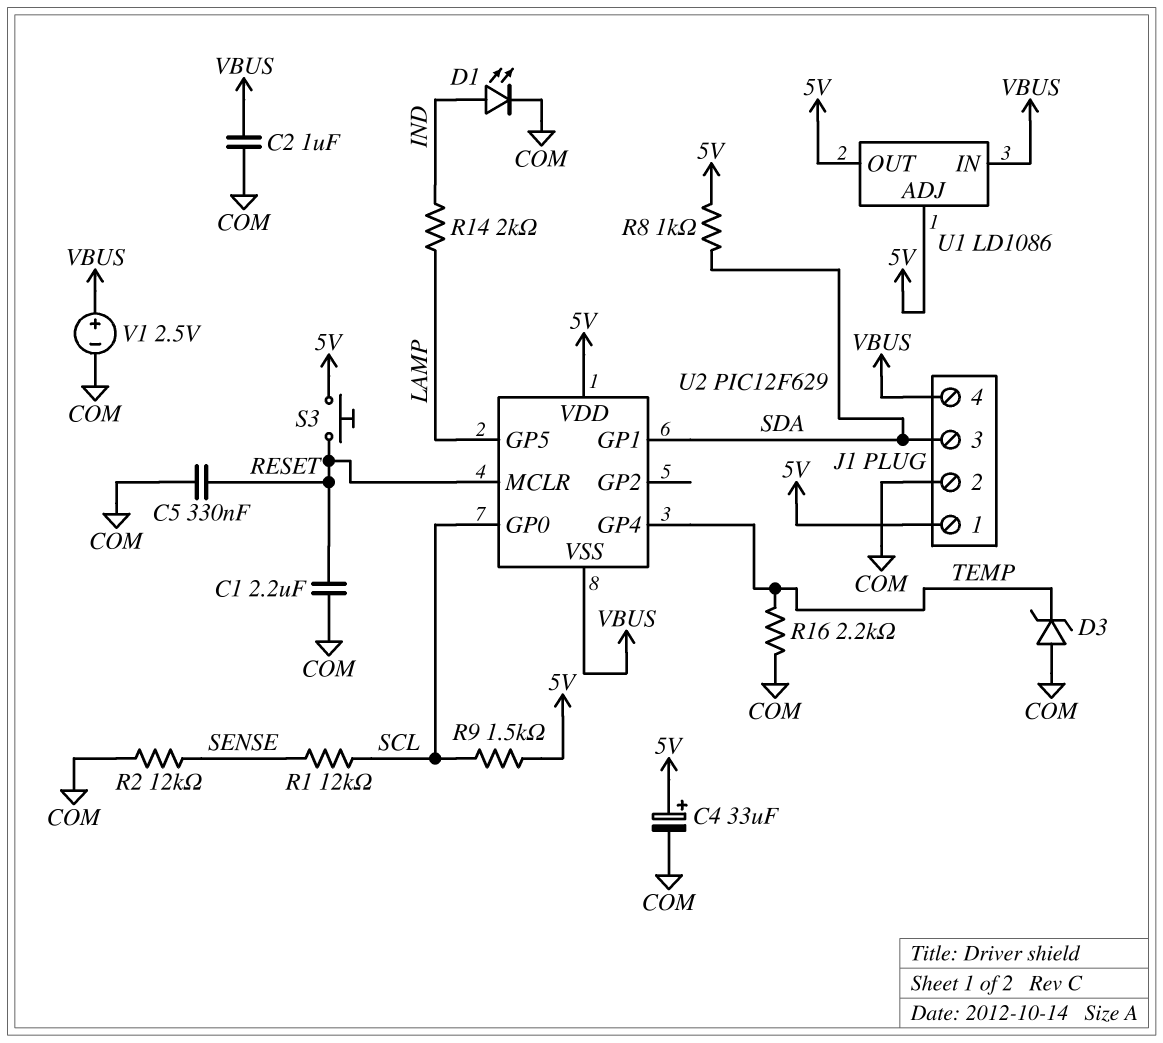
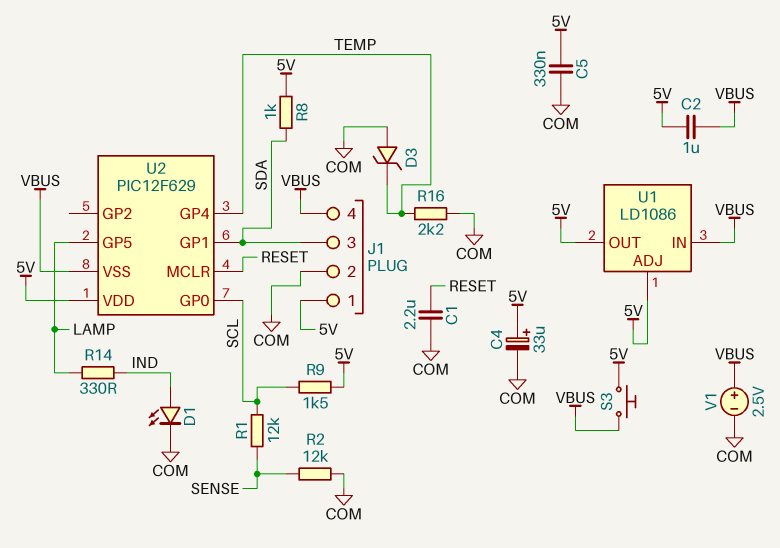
C2: 1uF (COM, VBUS) -> 1uF (5V, VBUS)
C5: 330nF (COM, RESET) -> 330nF (5V, COM)
R14: 2k (IND, LAMP) -> 330 (IND, LAMP)
S3: button (5V, RESET) -> button (5V, VBUS)

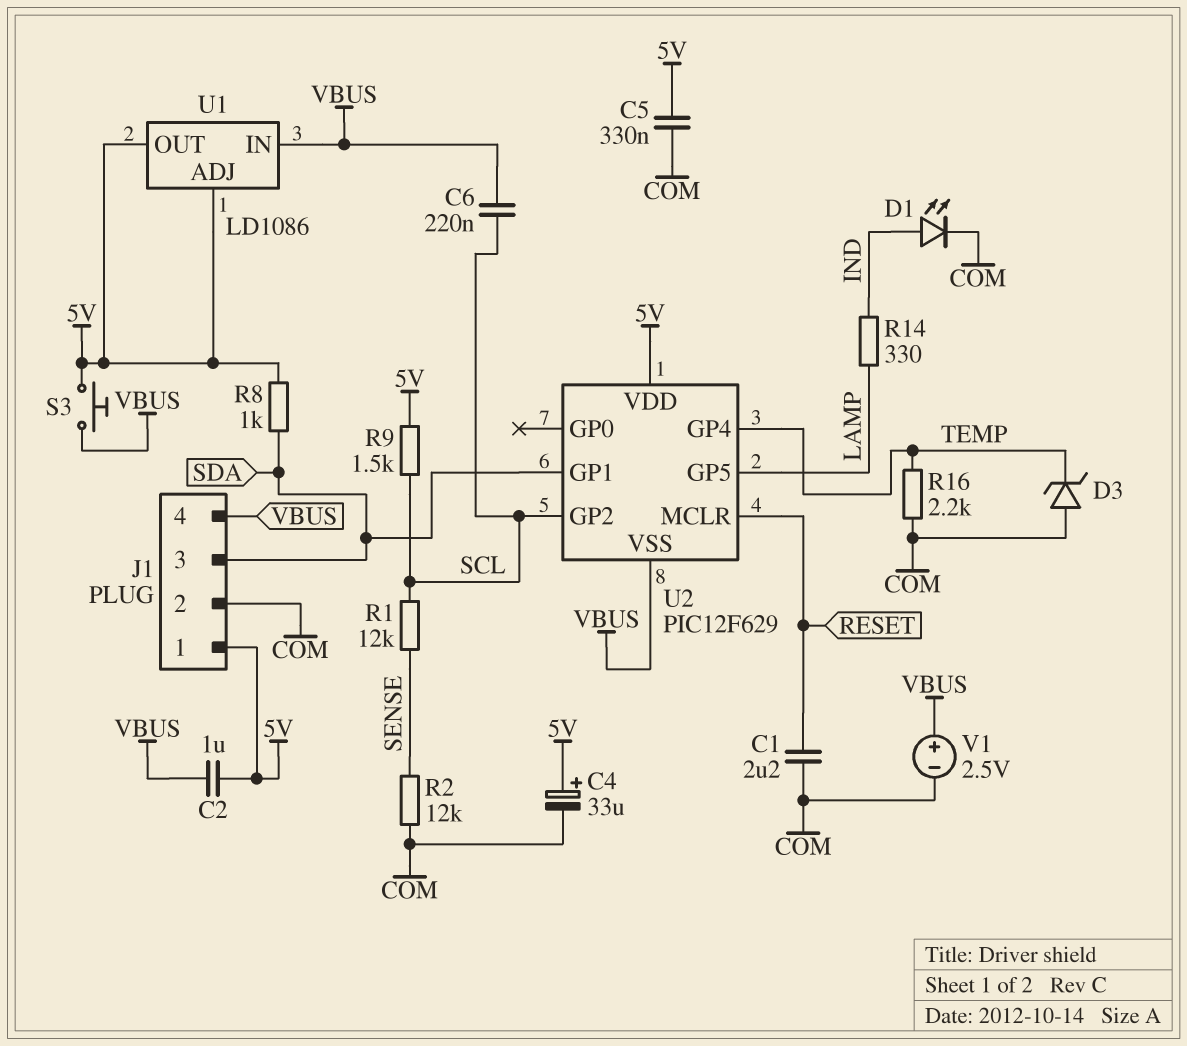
C6: none -> 220nF (SCL, VBUS)
U2 pin GP0: SCL -> none
U2 pin GP2: none -> SCL

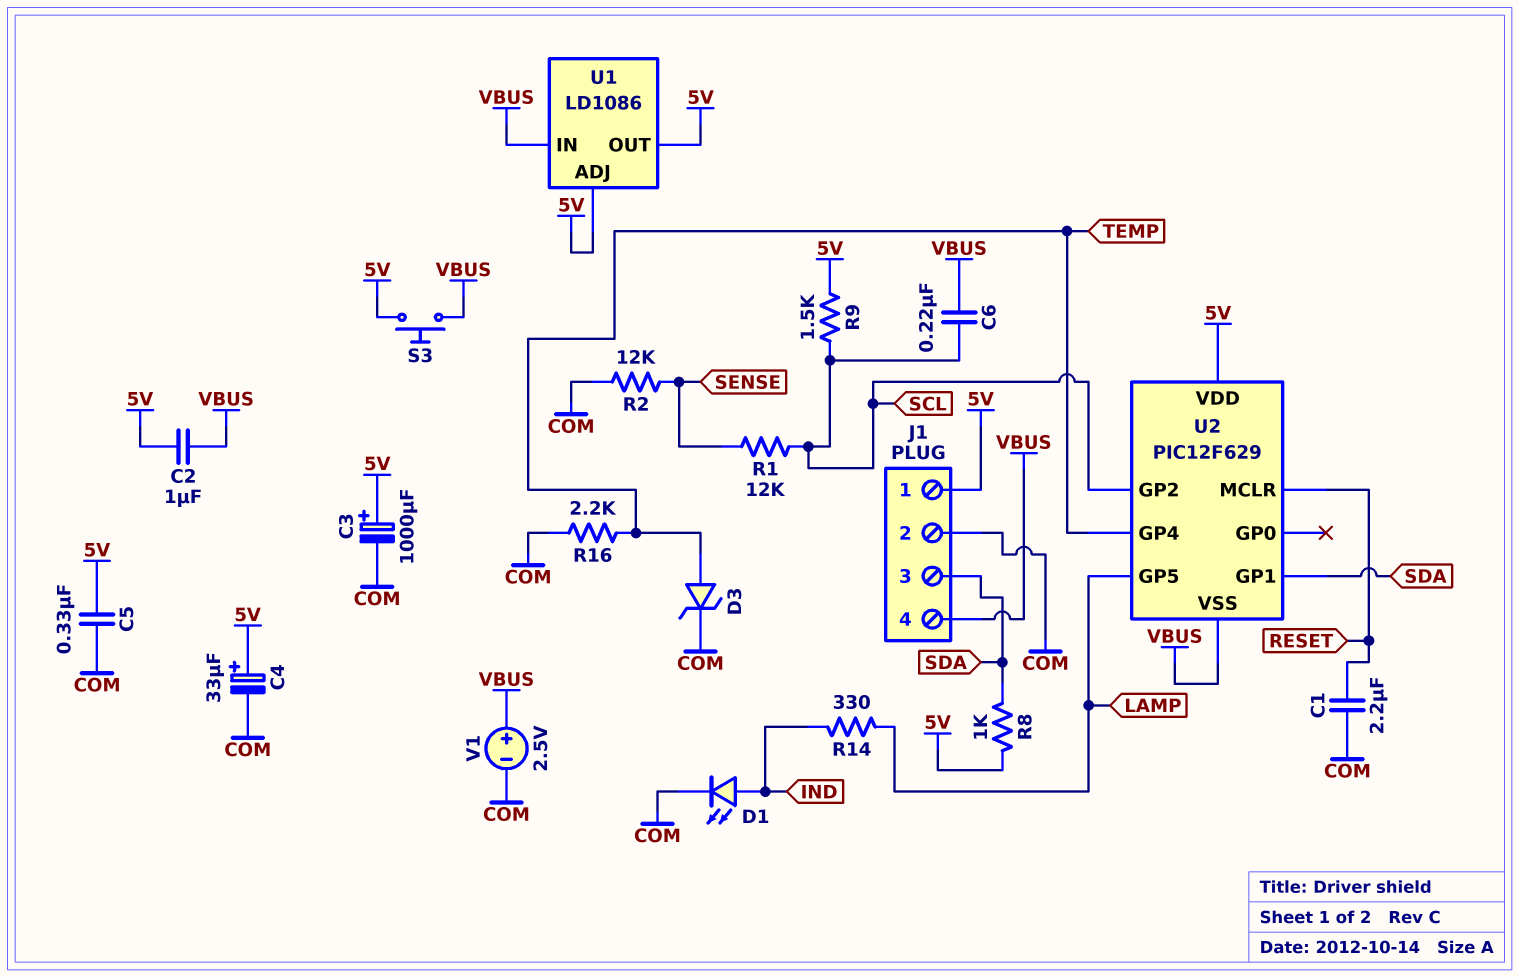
C3: none -> 1000uF (plus 5V, minus COM)
D3: zener (A COM, K TEMP) -> zener (A TEMP, K COM)

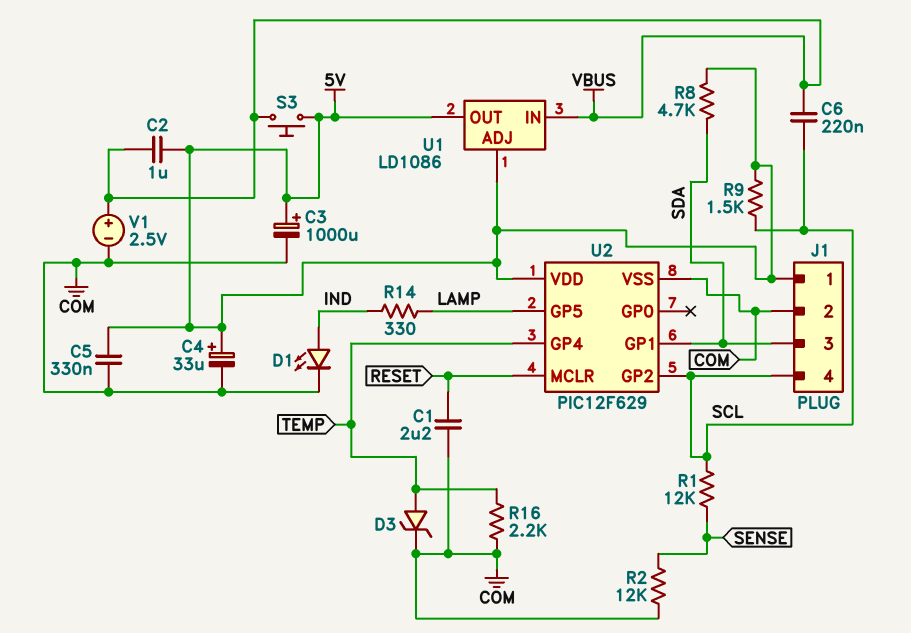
J1 pin 4: VBUS -> SCL
R8: 1k (5V, SDA) -> 4.7k (5V, SDA)
U2 pin VSS: VBUS -> COM

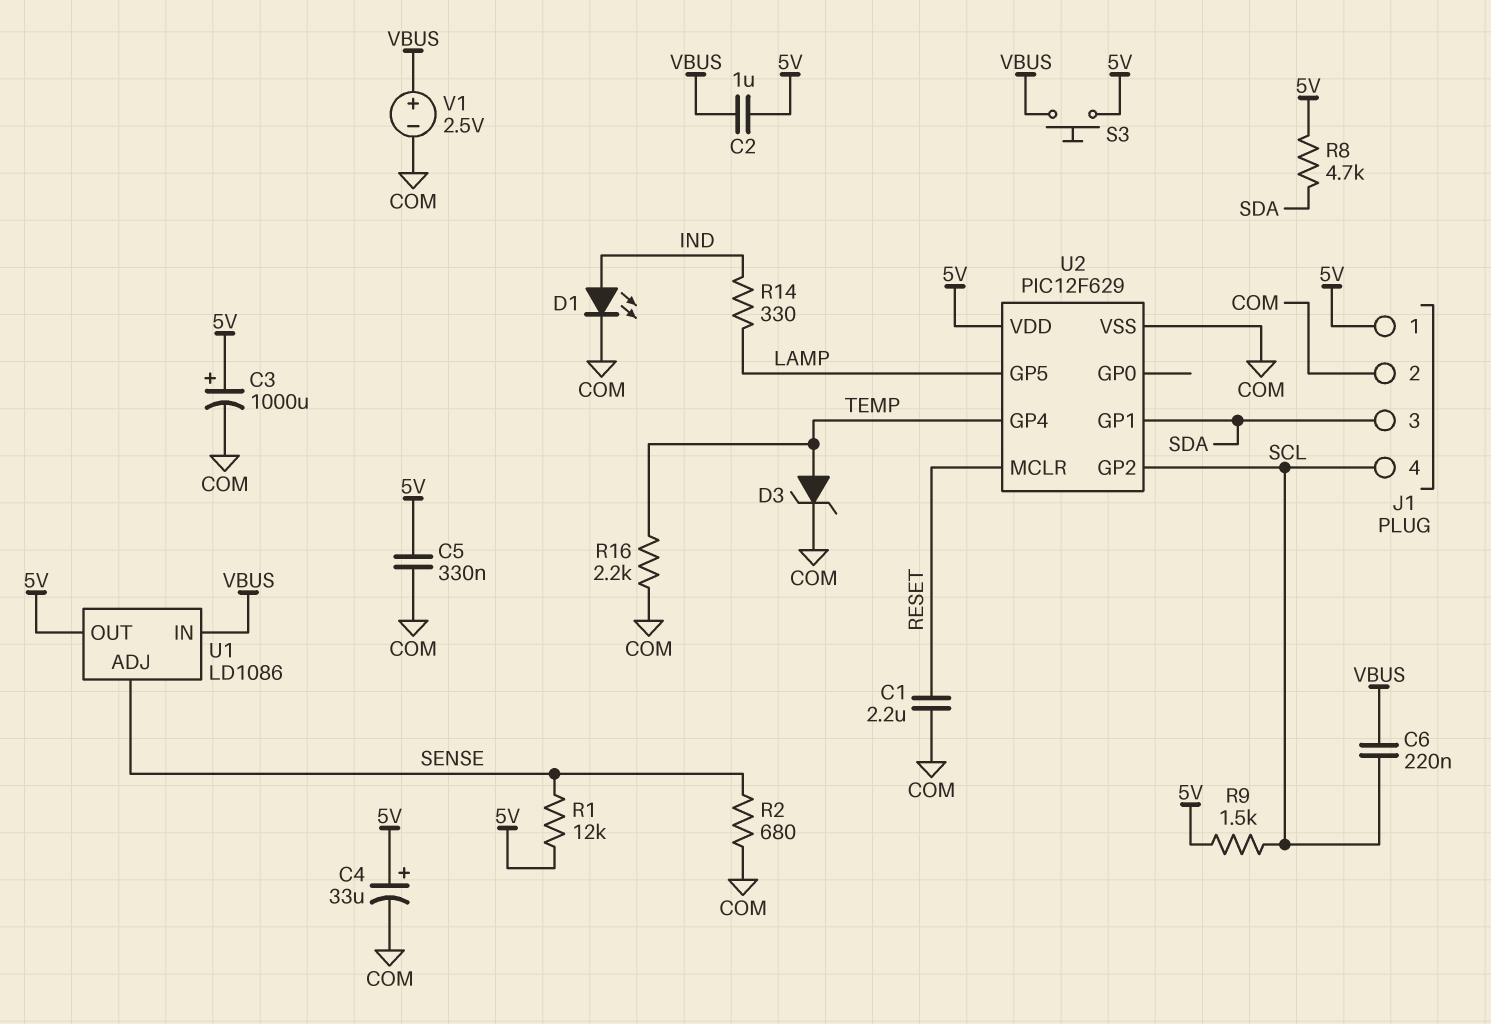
R1: 12k (SCL, SENSE) -> 12k (5V, SENSE)
R2: 12k (COM, SENSE) -> 680 (COM, SENSE)
U1 pin ADJ: 5V -> SENSE

